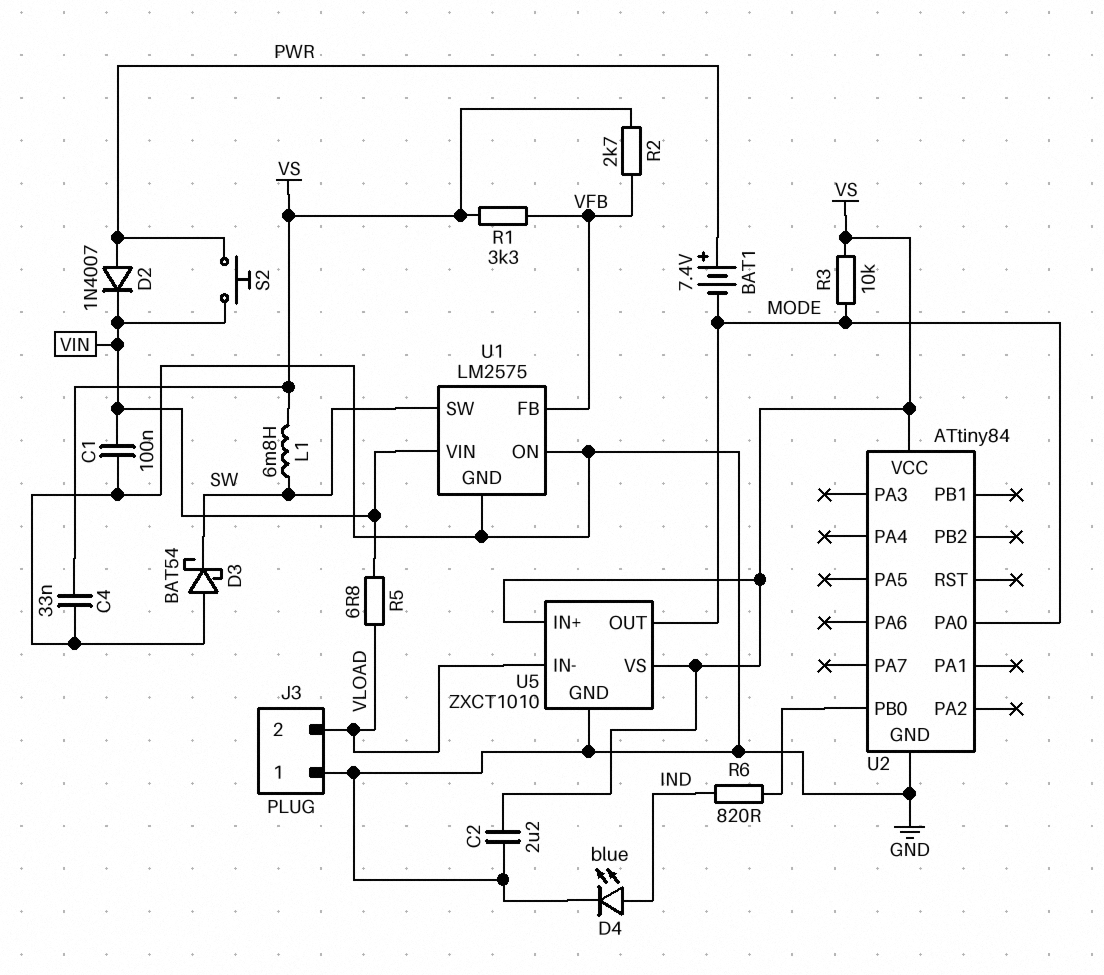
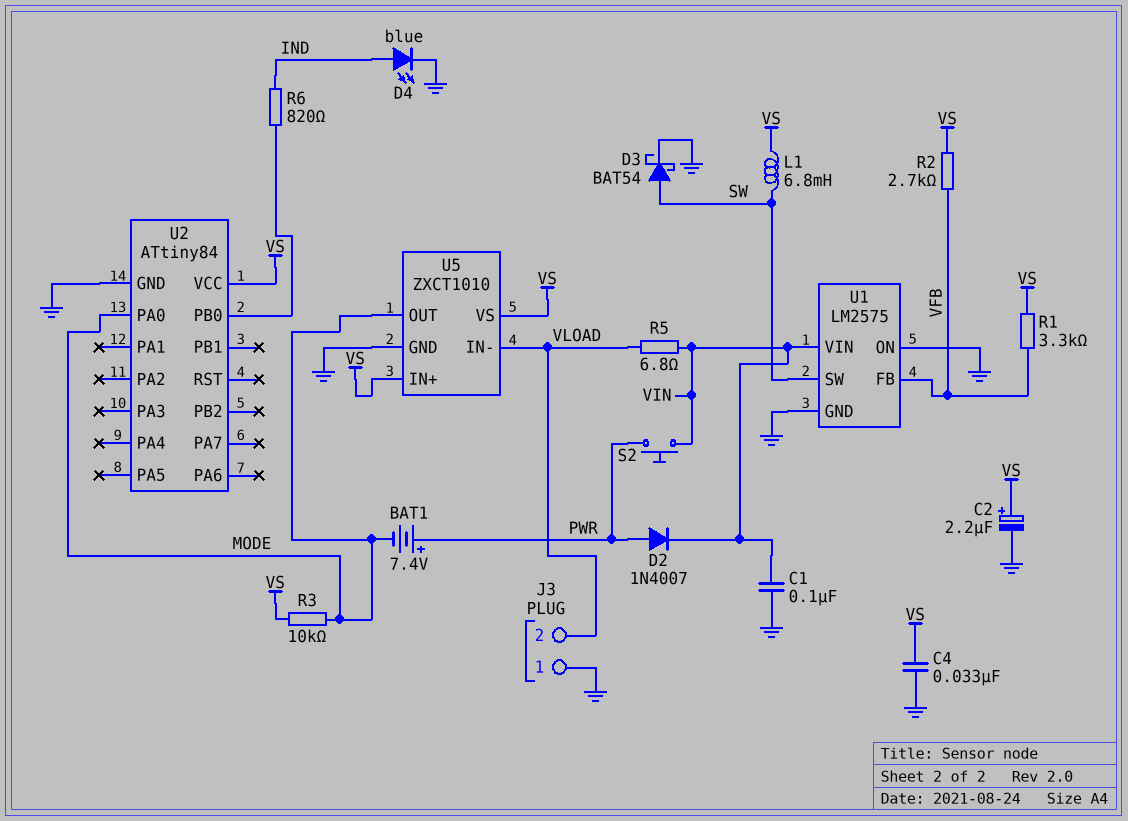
C2: 2.2uF (GND, VS) -> 2.2uF (plus VS, minus GND)
D3: schottky BAT54 (A GND, K SW) -> schottky BAT54 (A SW, K GND)

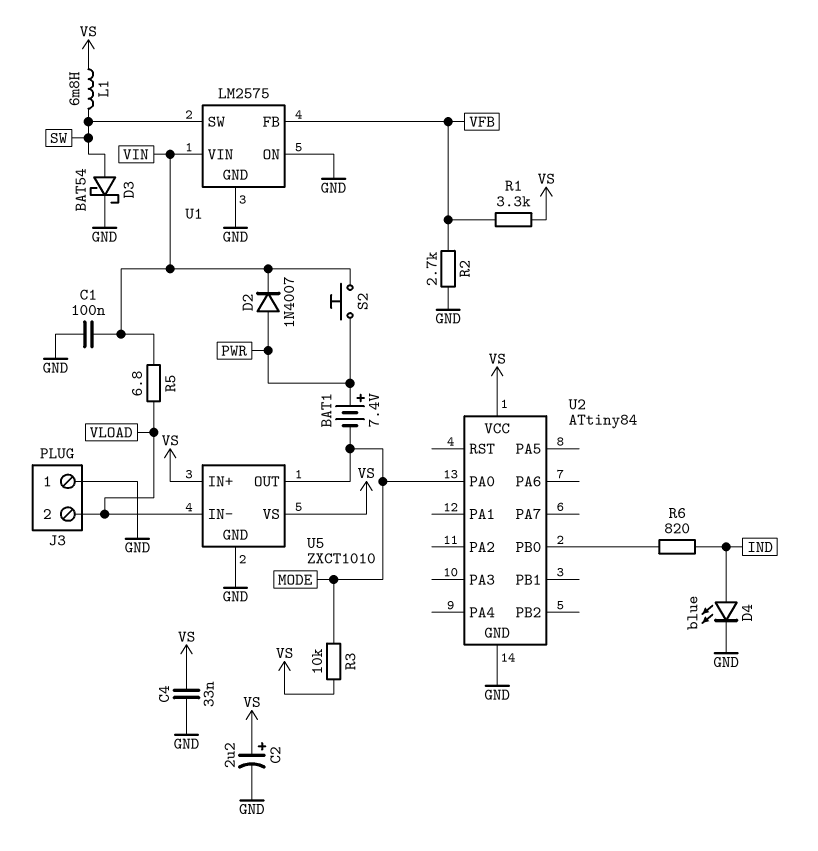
R2: 2.7k (VFB, VS) -> 2.7k (GND, VFB)

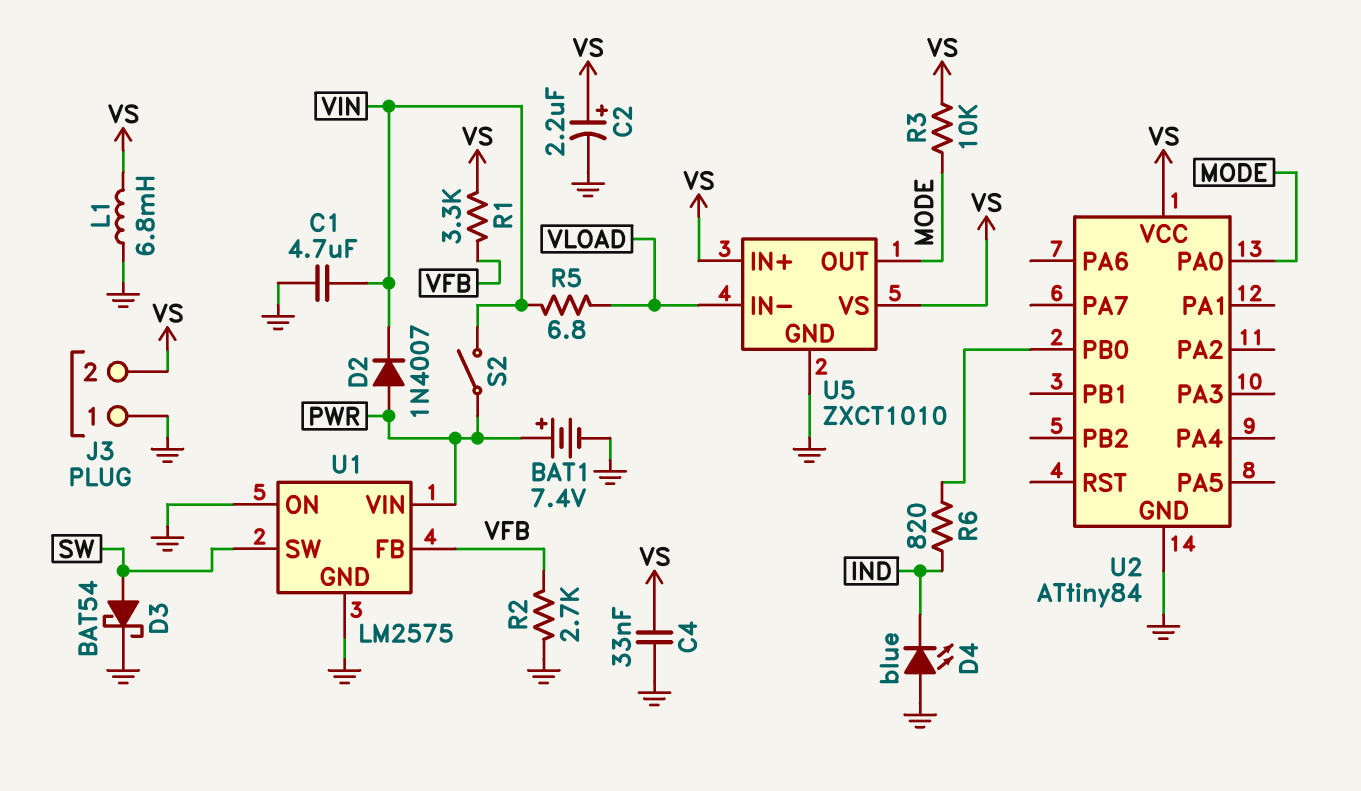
BAT1: 7.4V (plus PWR, minus MODE) -> 7.4V (plus PWR, minus GND)
C1: 100nF (GND, VIN) -> 4.7uF (GND, VIN)
D4: LED blue (A IND, K GND) -> LED blue (A GND, K IND)
J3 pin 2: VLOAD -> VS
L1: 6.8mH (SW, VS) -> 6.8mH (GND, VS)
S2: button (PWR, VIN) -> switch (PWR, VIN)
U1 pin VIN: VIN -> PWR

